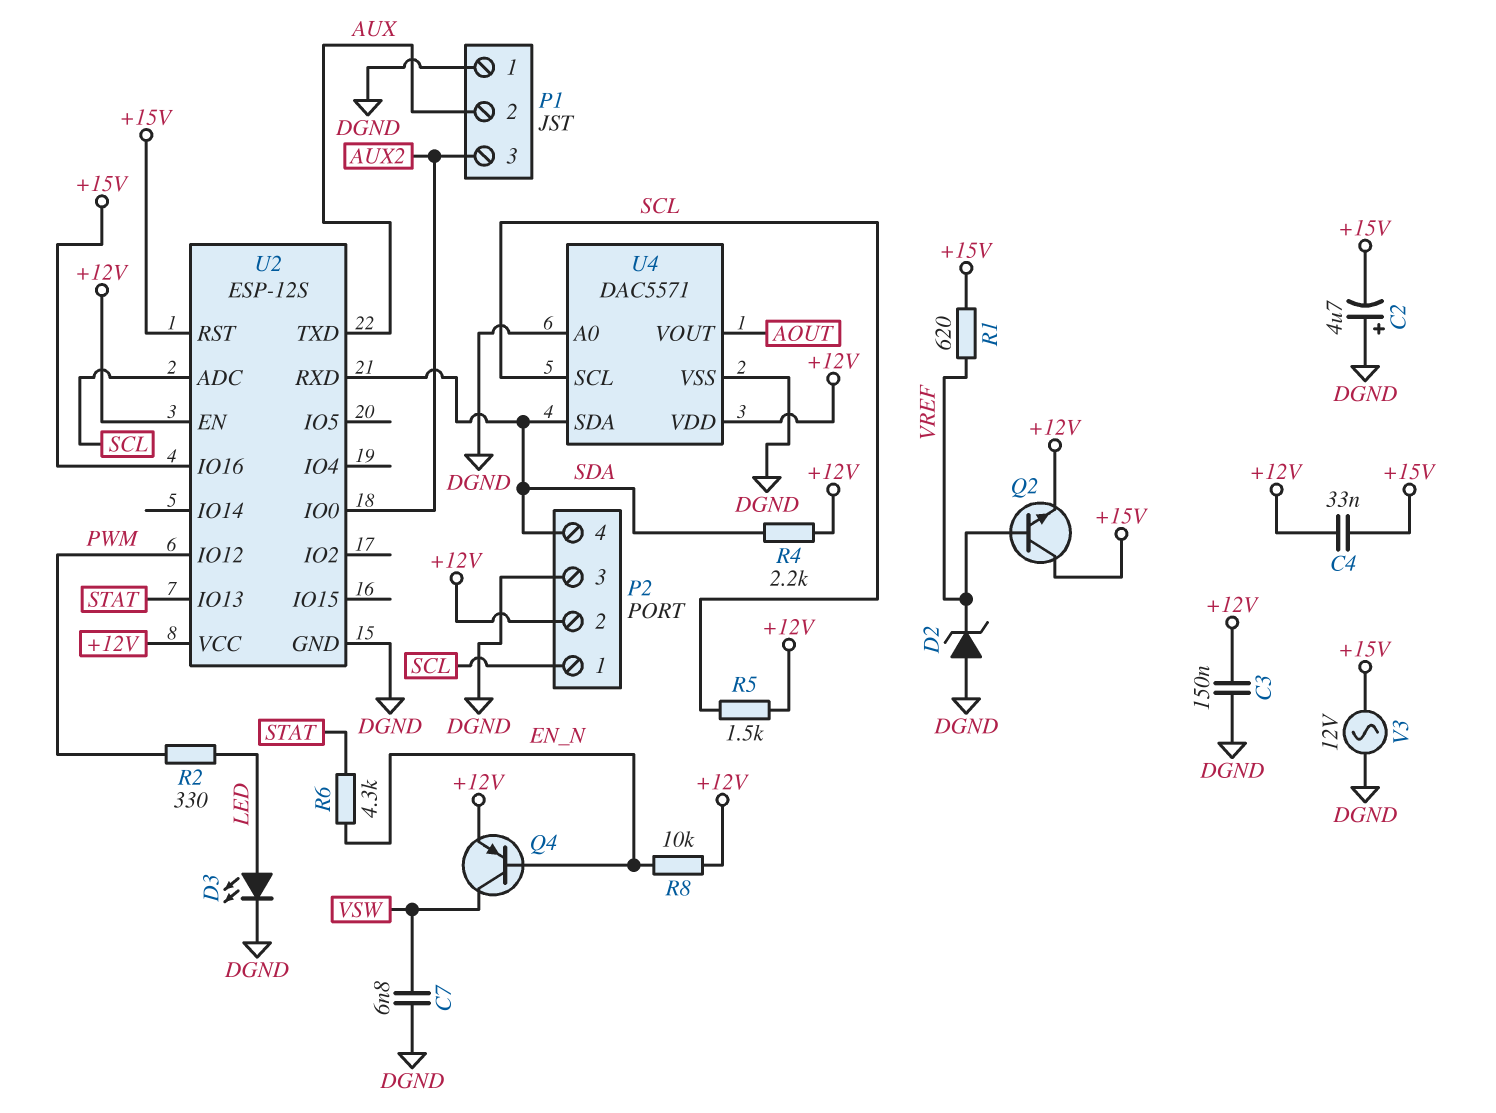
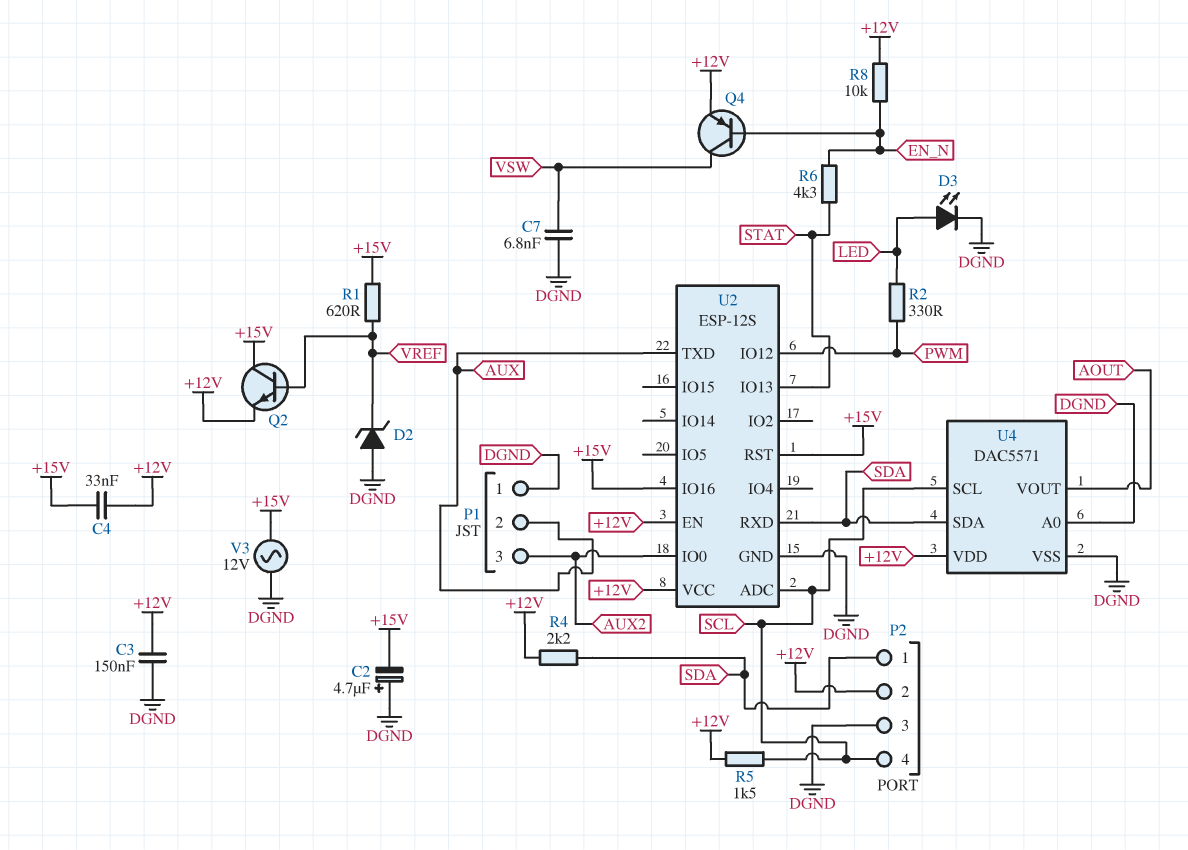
P2 pin 1: SCL -> SDA
P2 pin 4: SDA -> SCL

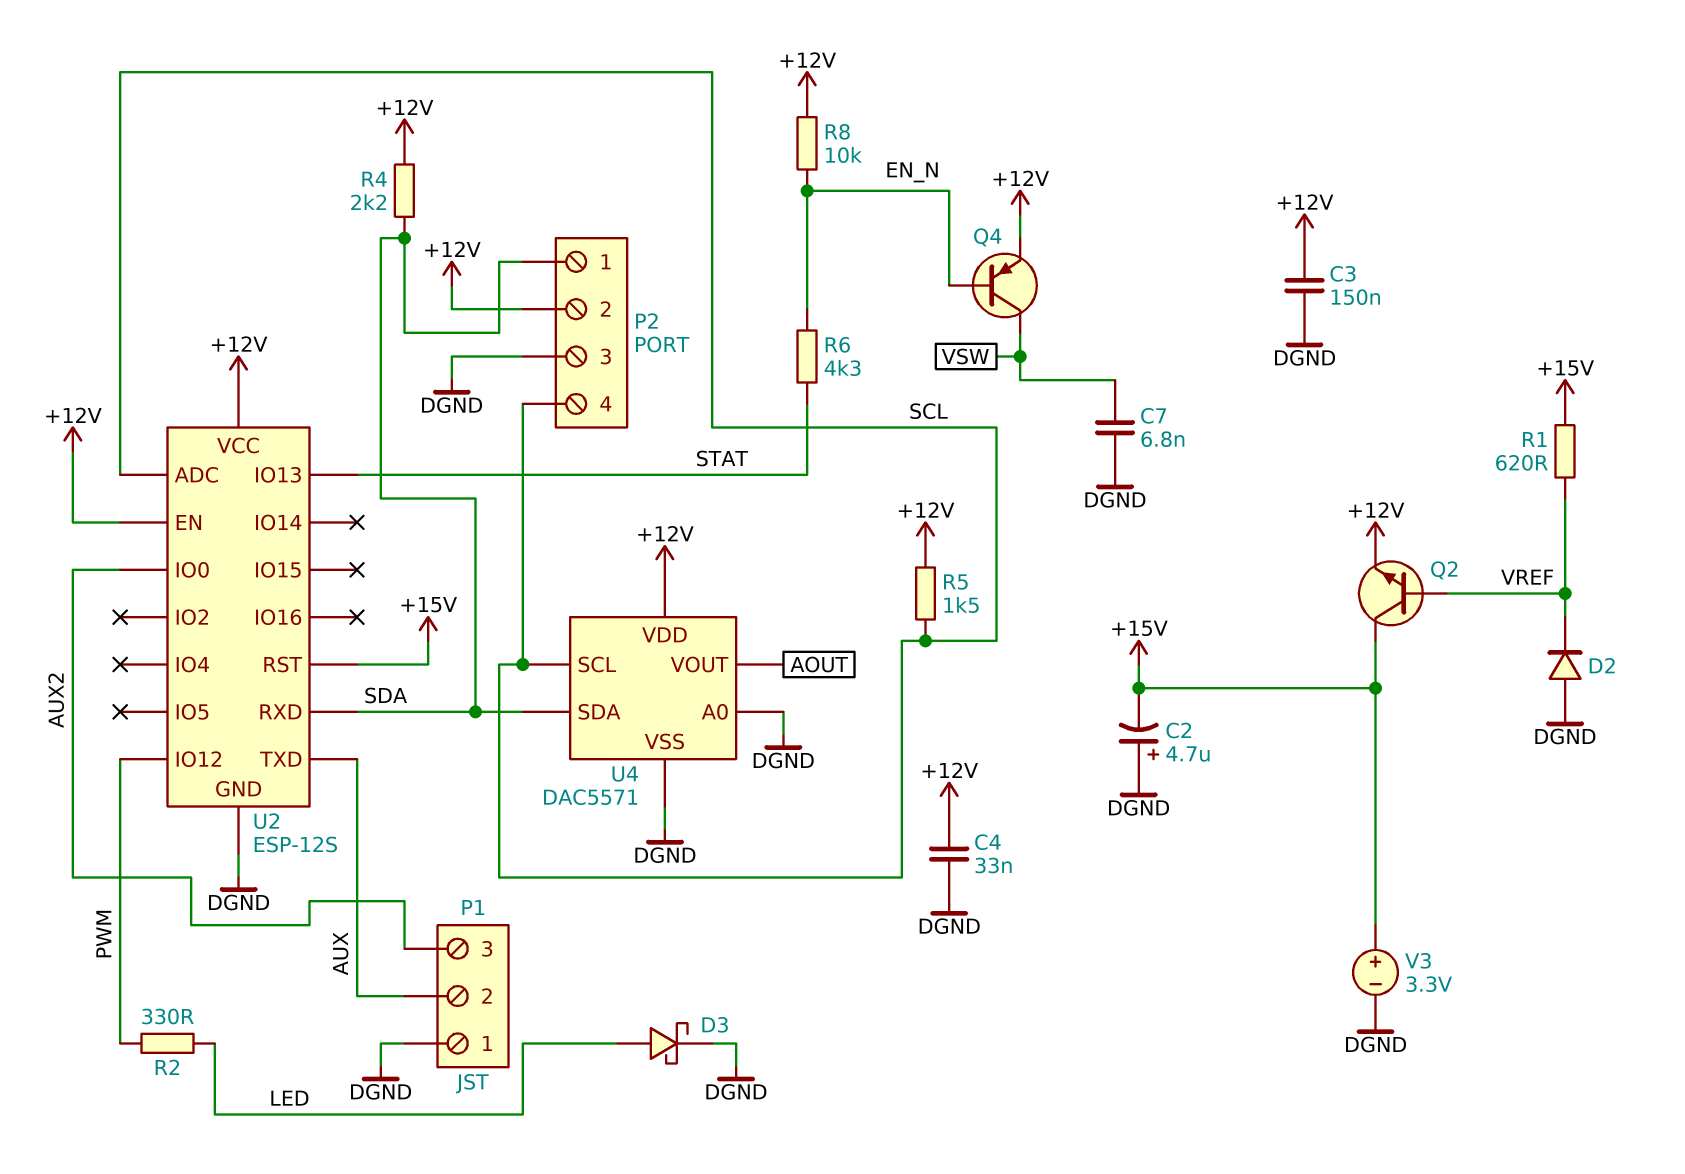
C4: 33nF (+12V, +15V) -> 33nF (+12V, DGND)
D2: zener (A DGND, K VREF) -> diode (A DGND, K VREF)
D3: LED (A LED, K DGND) -> schottky (A LED, K DGND)
U2 pin IO16: +15V -> none
V3: AC 12V (+15V, DGND) -> 3.3V (plus +15V, minus DGND)

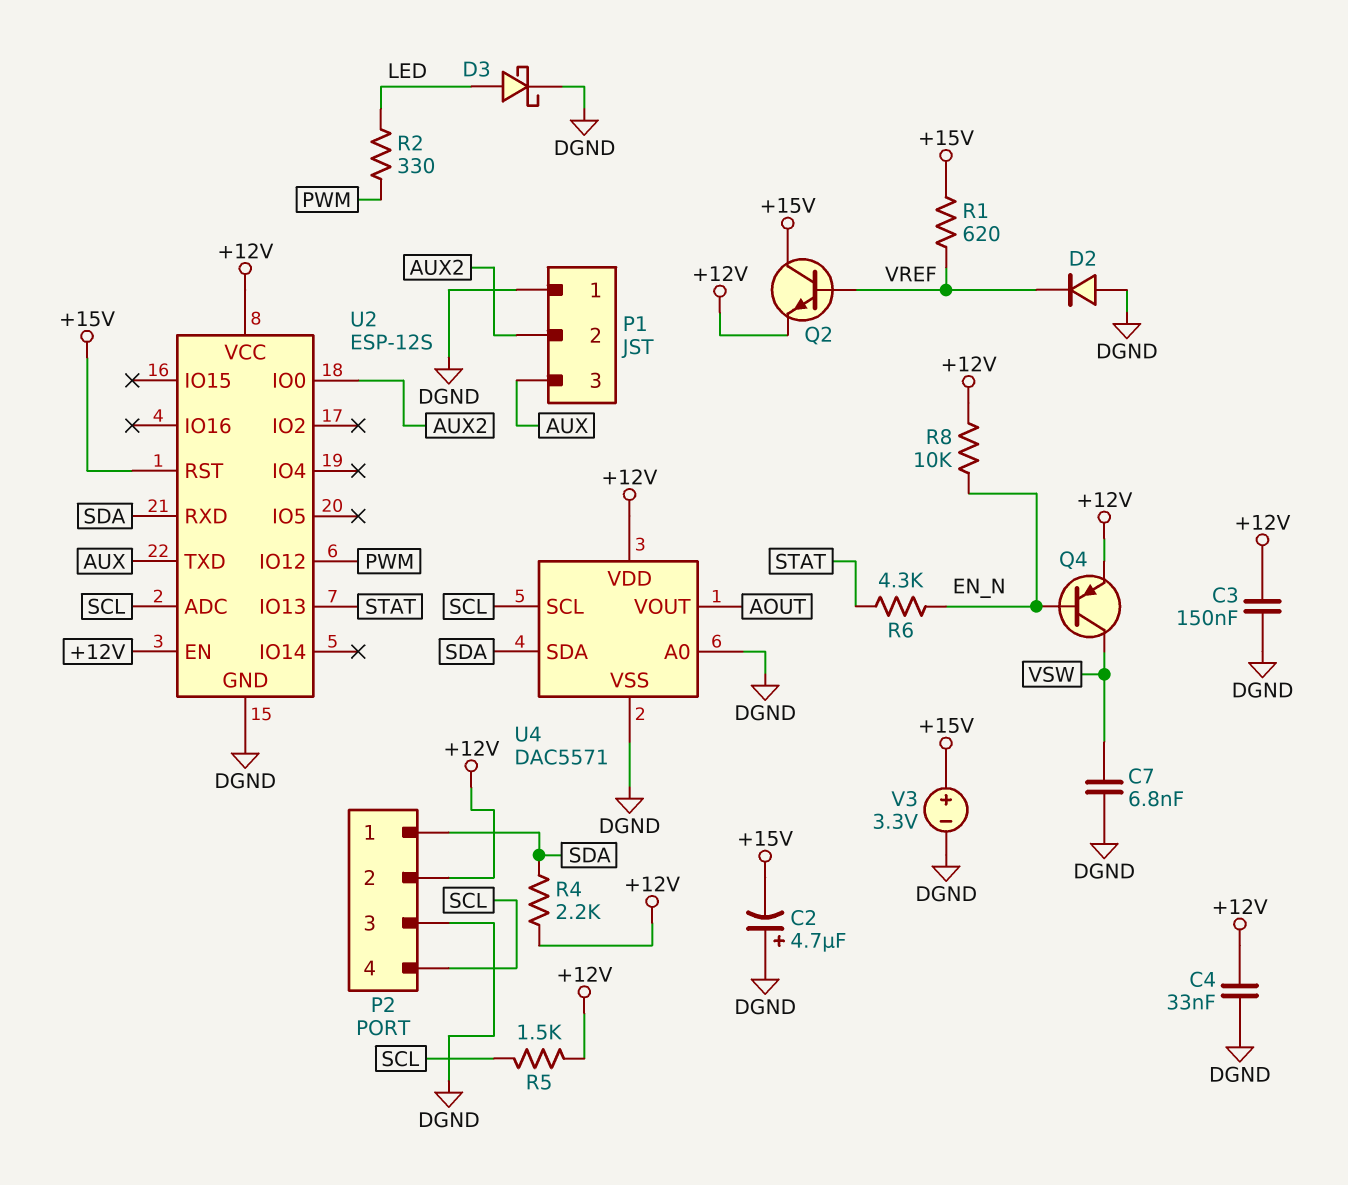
P1 pin 2: AUX -> AUX2
P1 pin 3: AUX2 -> AUX

